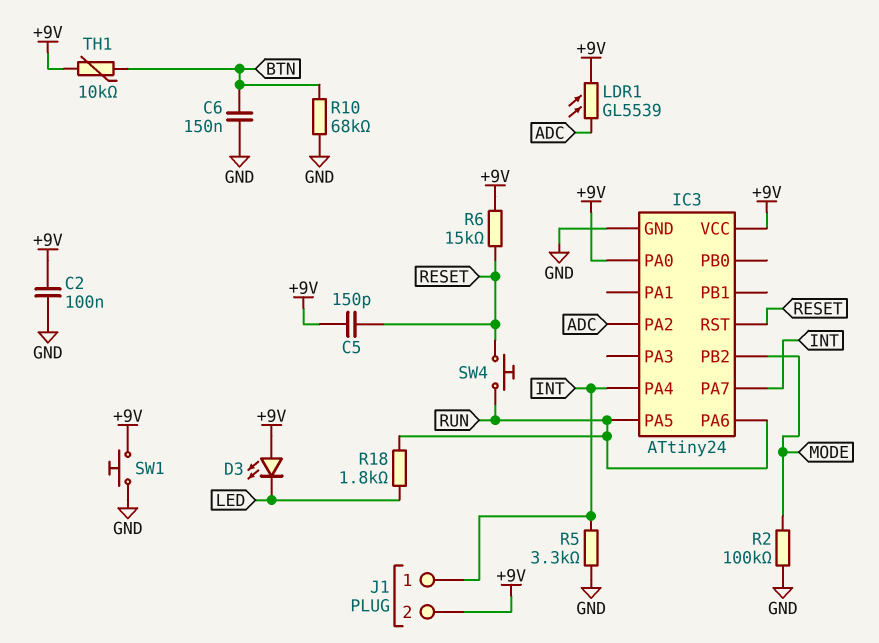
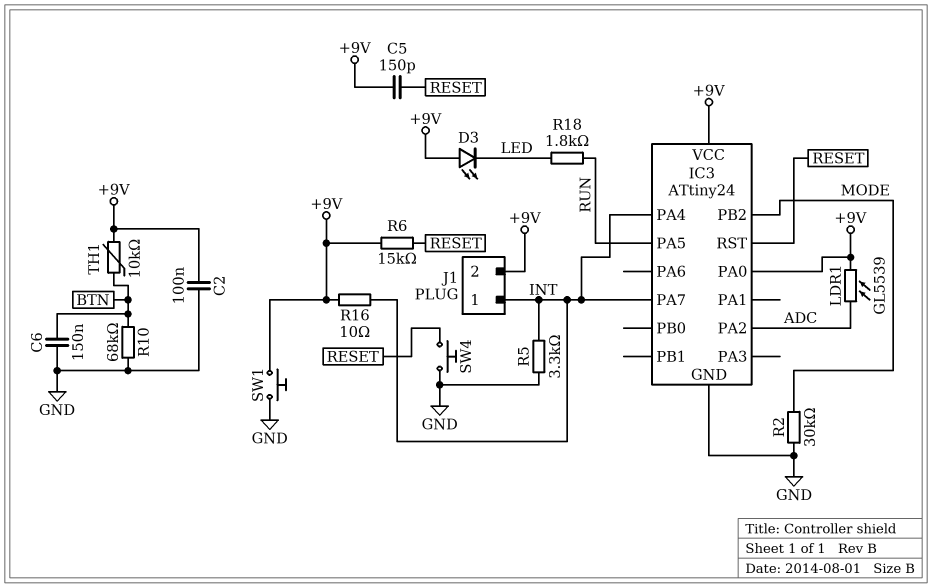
IC3 pin PA6: RUN -> none
R2: 100k (GND, MODE) -> 30k (GND, MODE)
R16: none -> 10 (+9V, INT)
SW4: button (RESET, RUN) -> button (GND, RESET)

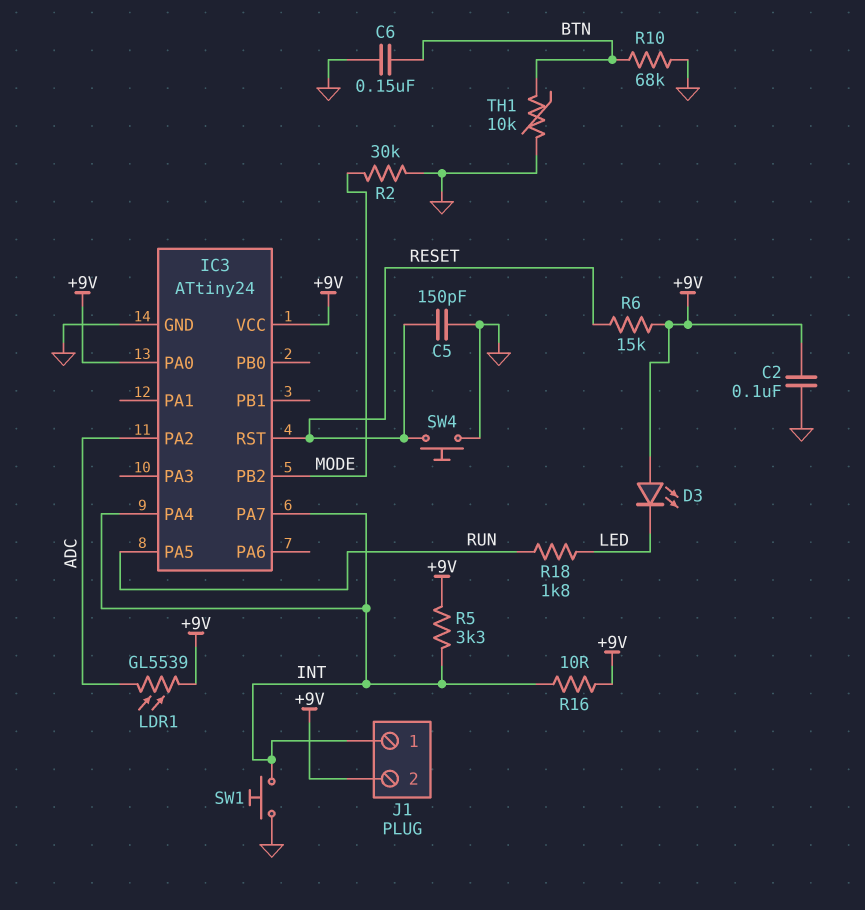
C5: 150pF (+9V, RESET) -> 150pF (GND, RESET)
R5: 3.3k (GND, INT) -> 3.3k (+9V, INT)
SW1: button (+9V, GND) -> button (GND, INT)
TH1: 10k (+9V, BTN) -> 10k (BTN, GND)

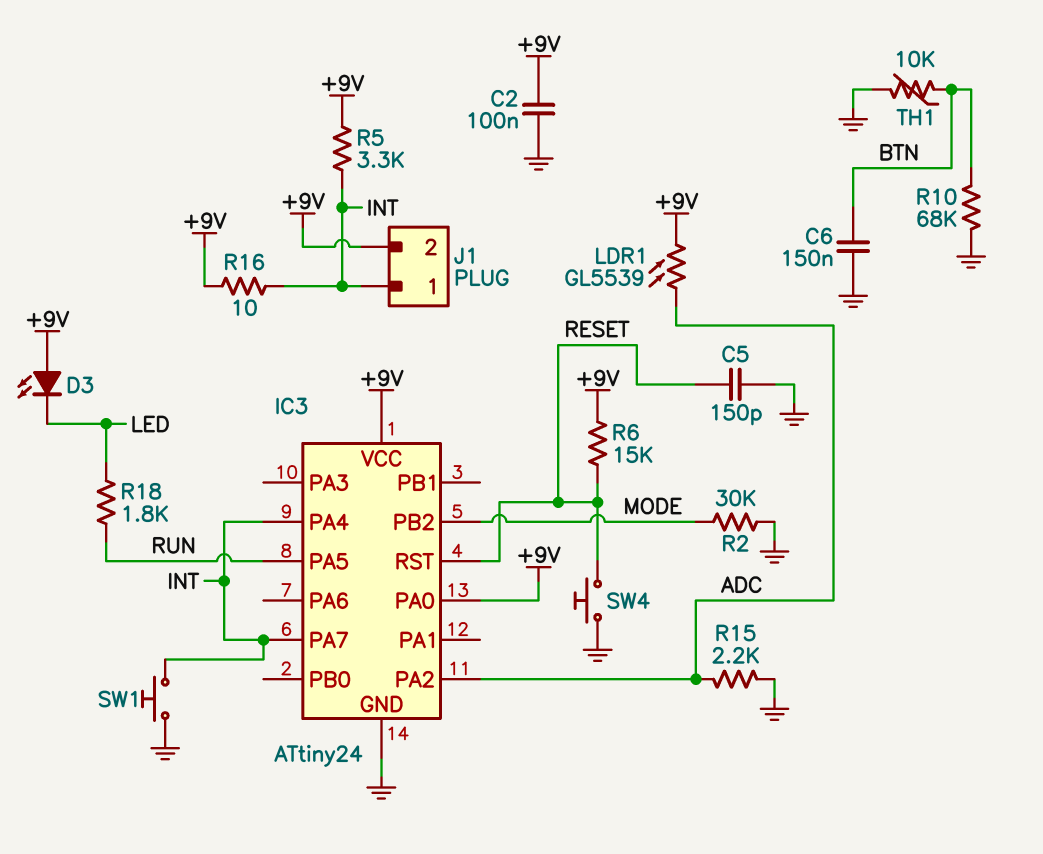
R15: none -> 2.2k (ADC, GND)

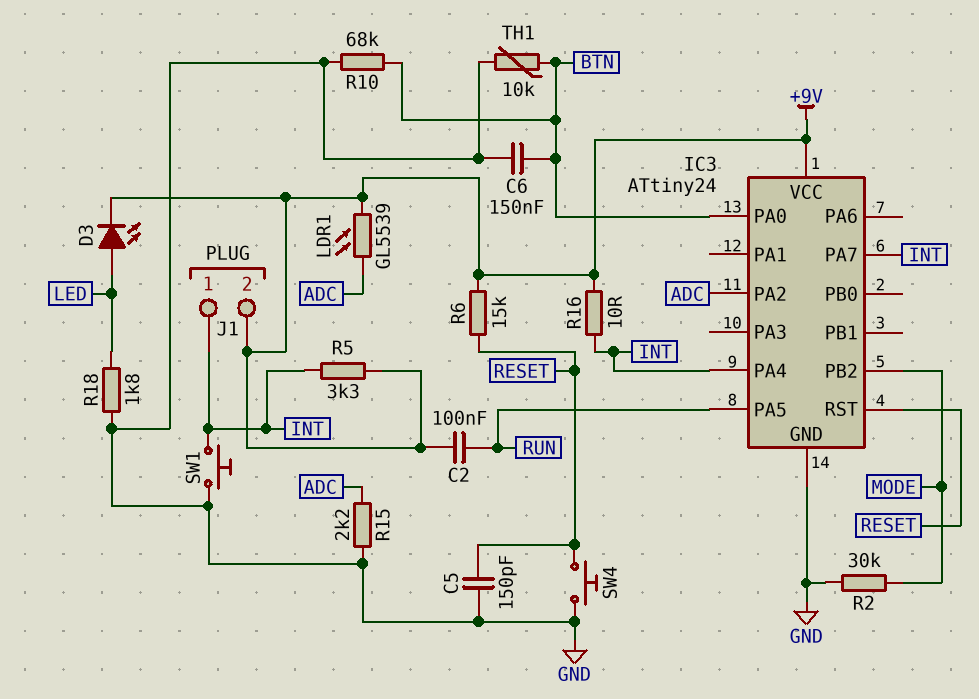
C2: 100nF (+9V, GND) -> 100nF (+9V, RUN)
D3: LED (A +9V, K LED) -> LED (A LED, K +9V)
IC3 pin PA0: +9V -> BTN
R18: 1.8k (LED, RUN) -> 1.8k (GND, LED)

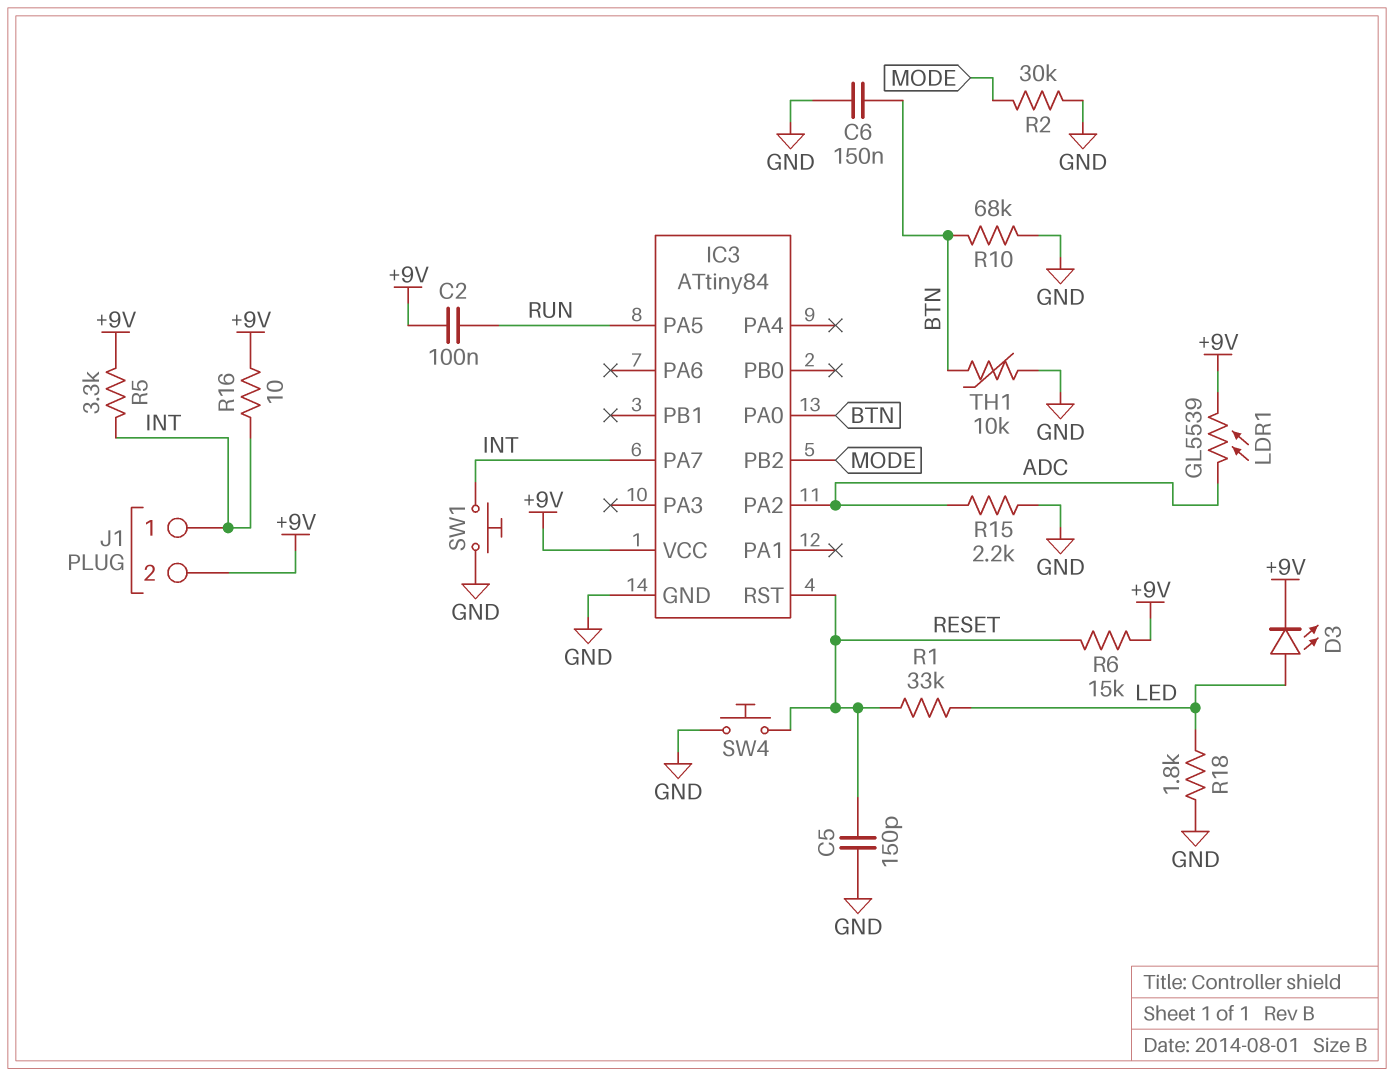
IC3: ATtiny24 -> ATtiny84
IC3 pin PA4: INT -> none
R1: none -> 33k (LED, RESET)

